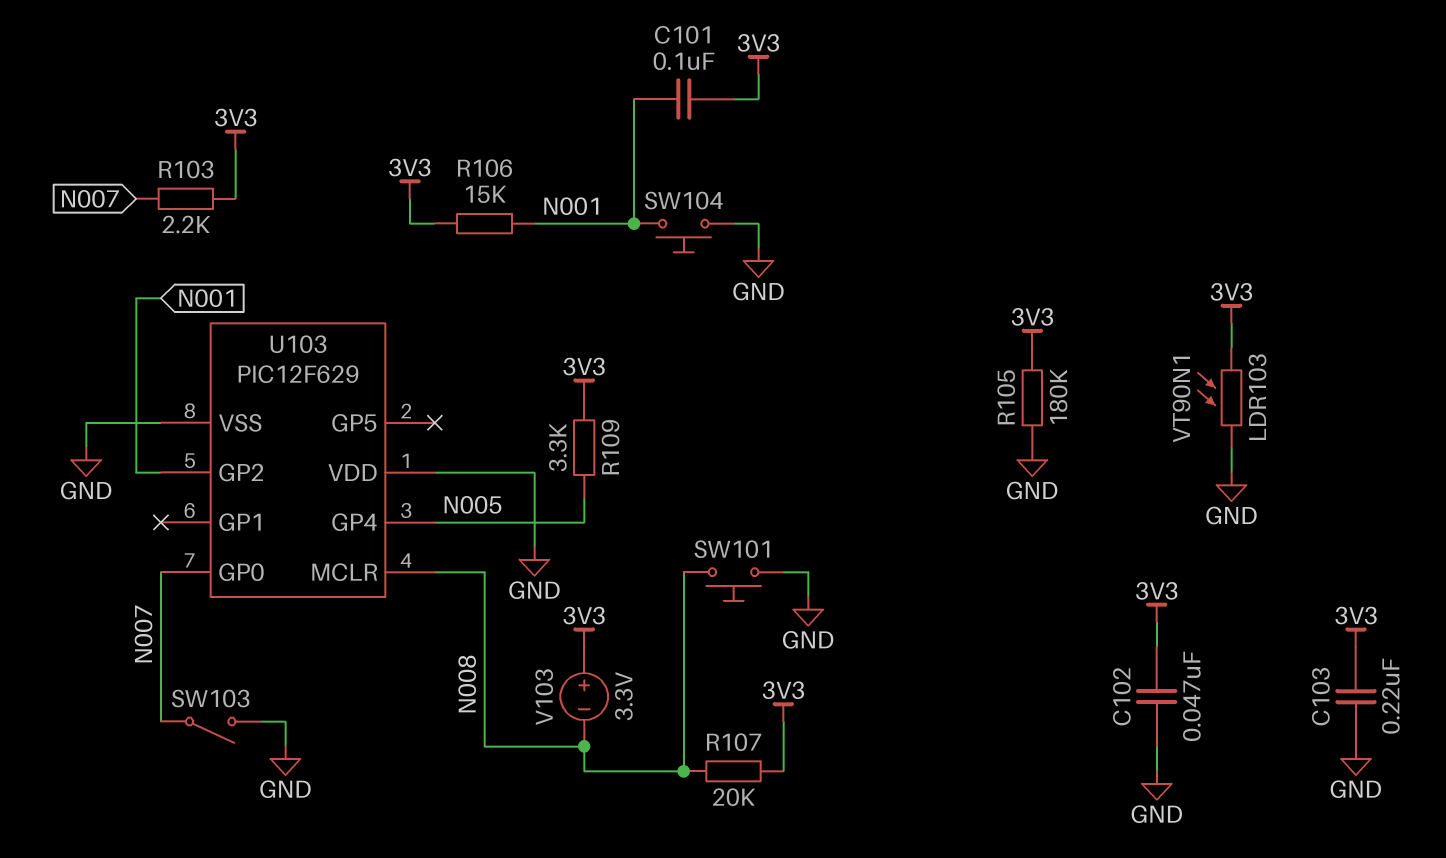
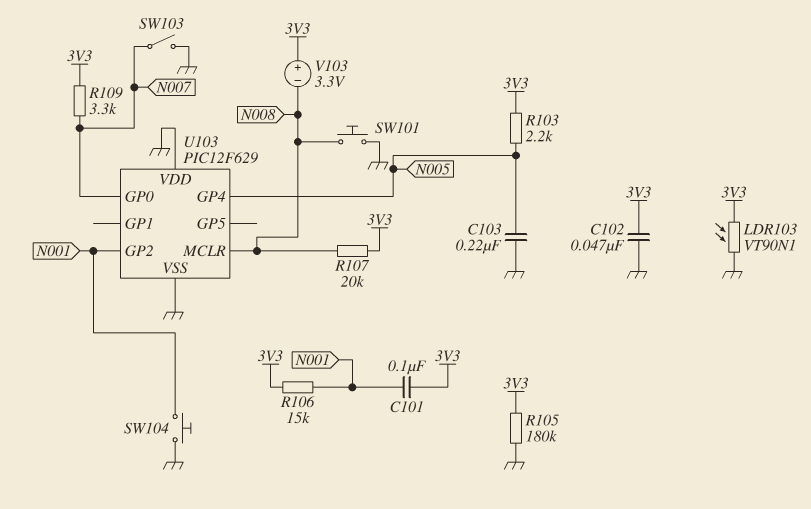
C103: 220nF (3V3, GND) -> 220nF (GND, N005)
R103: 2.2k (3V3, N007) -> 2.2k (3V3, N005)
R109: 3.3k (3V3, N005) -> 3.3k (3V3, N007)

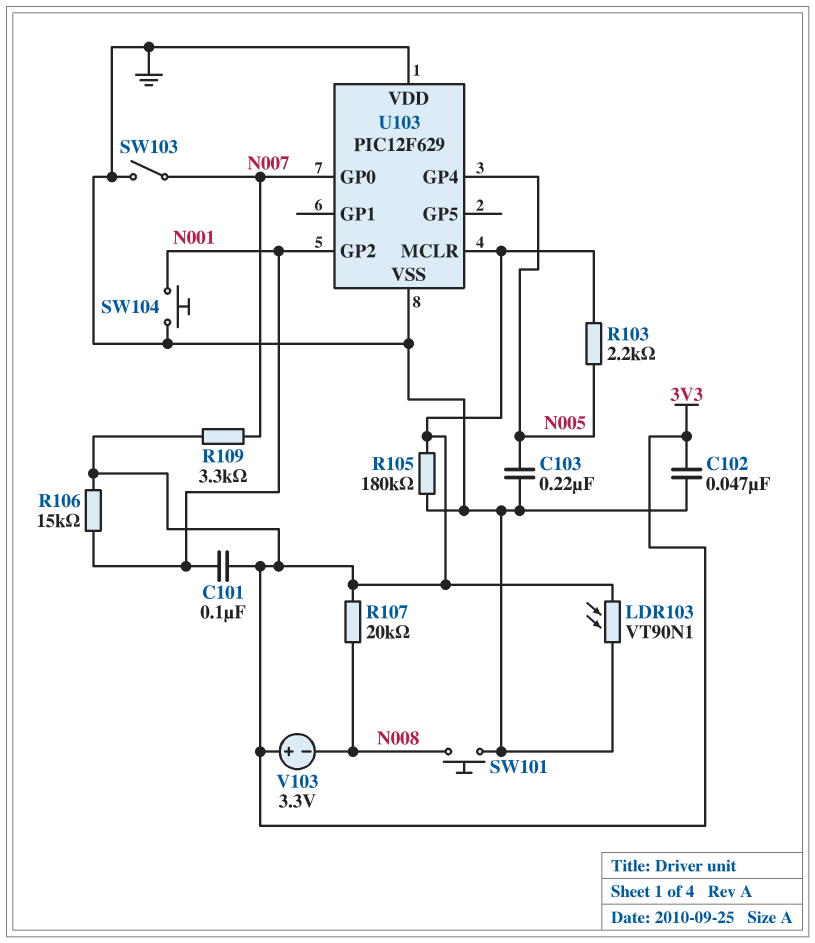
U103 pin MCLR: N008 -> 3V3

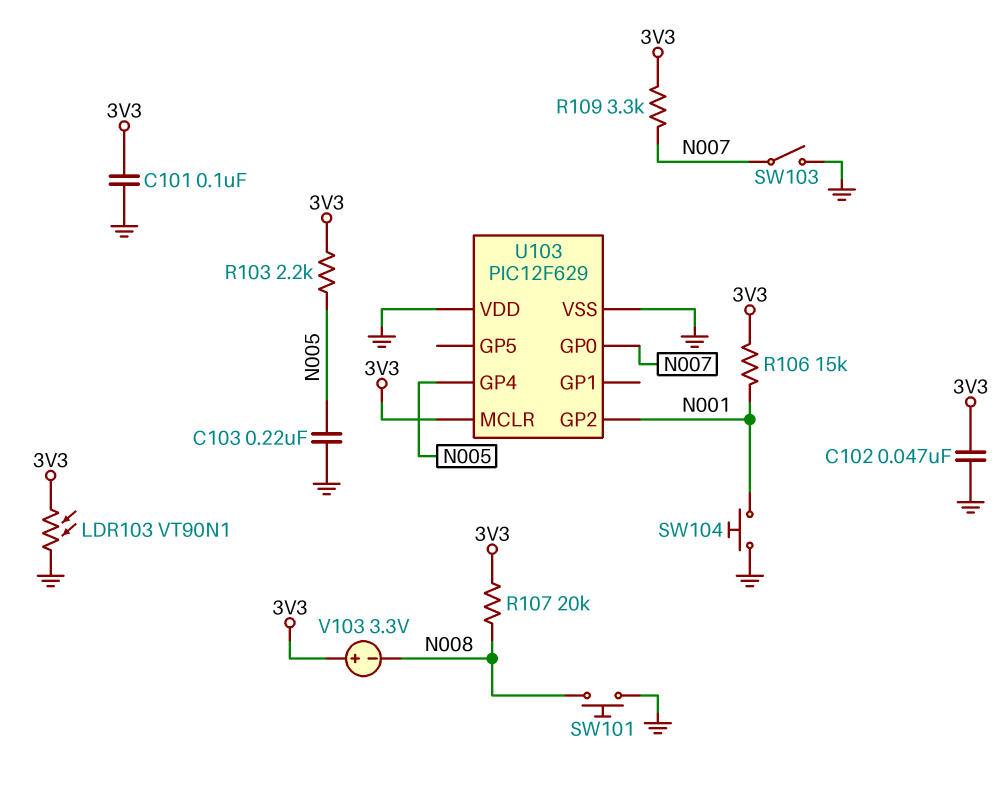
C101: 100nF (3V3, N001) -> 100nF (3V3, GND)
R105: 180k (3V3, GND) -> none

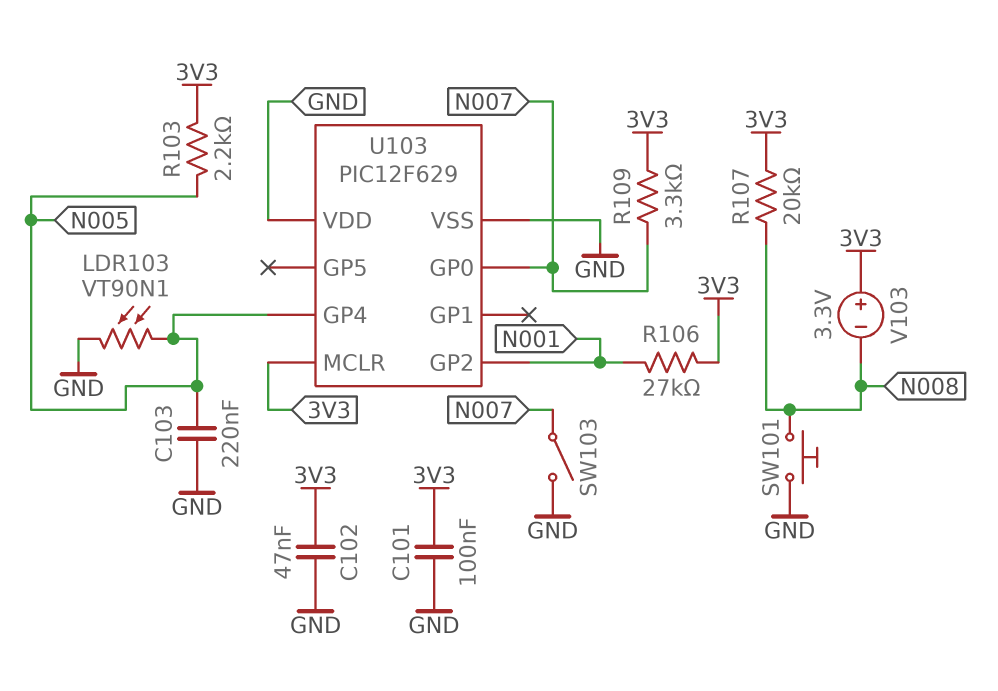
LDR103: VT90N1 (3V3, GND) -> VT90N1 (GND, N005)
R106: 15k (3V3, N001) -> 27k (3V3, N001)
SW104: button (GND, N001) -> none

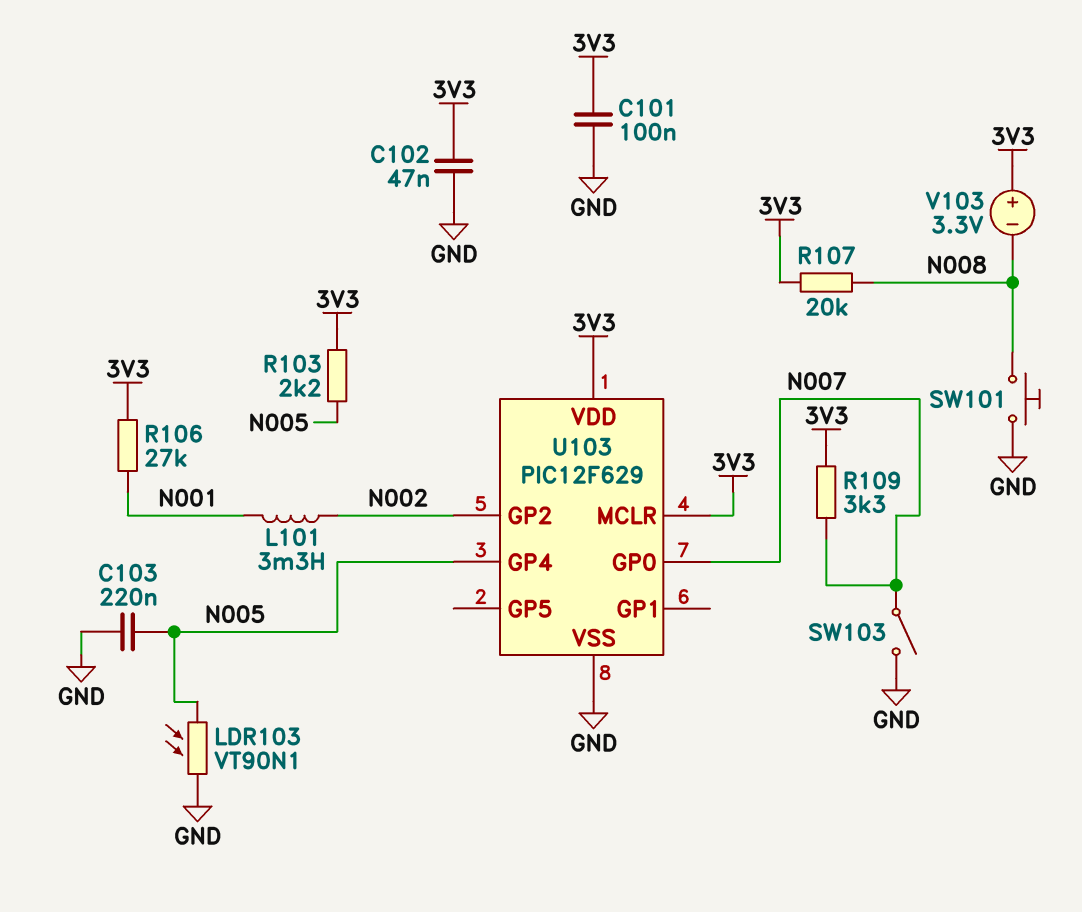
L101: none -> 3.3mH (N001, N002)
U103 pin GP2: N001 -> N002
U103 pin VDD: GND -> 3V3

